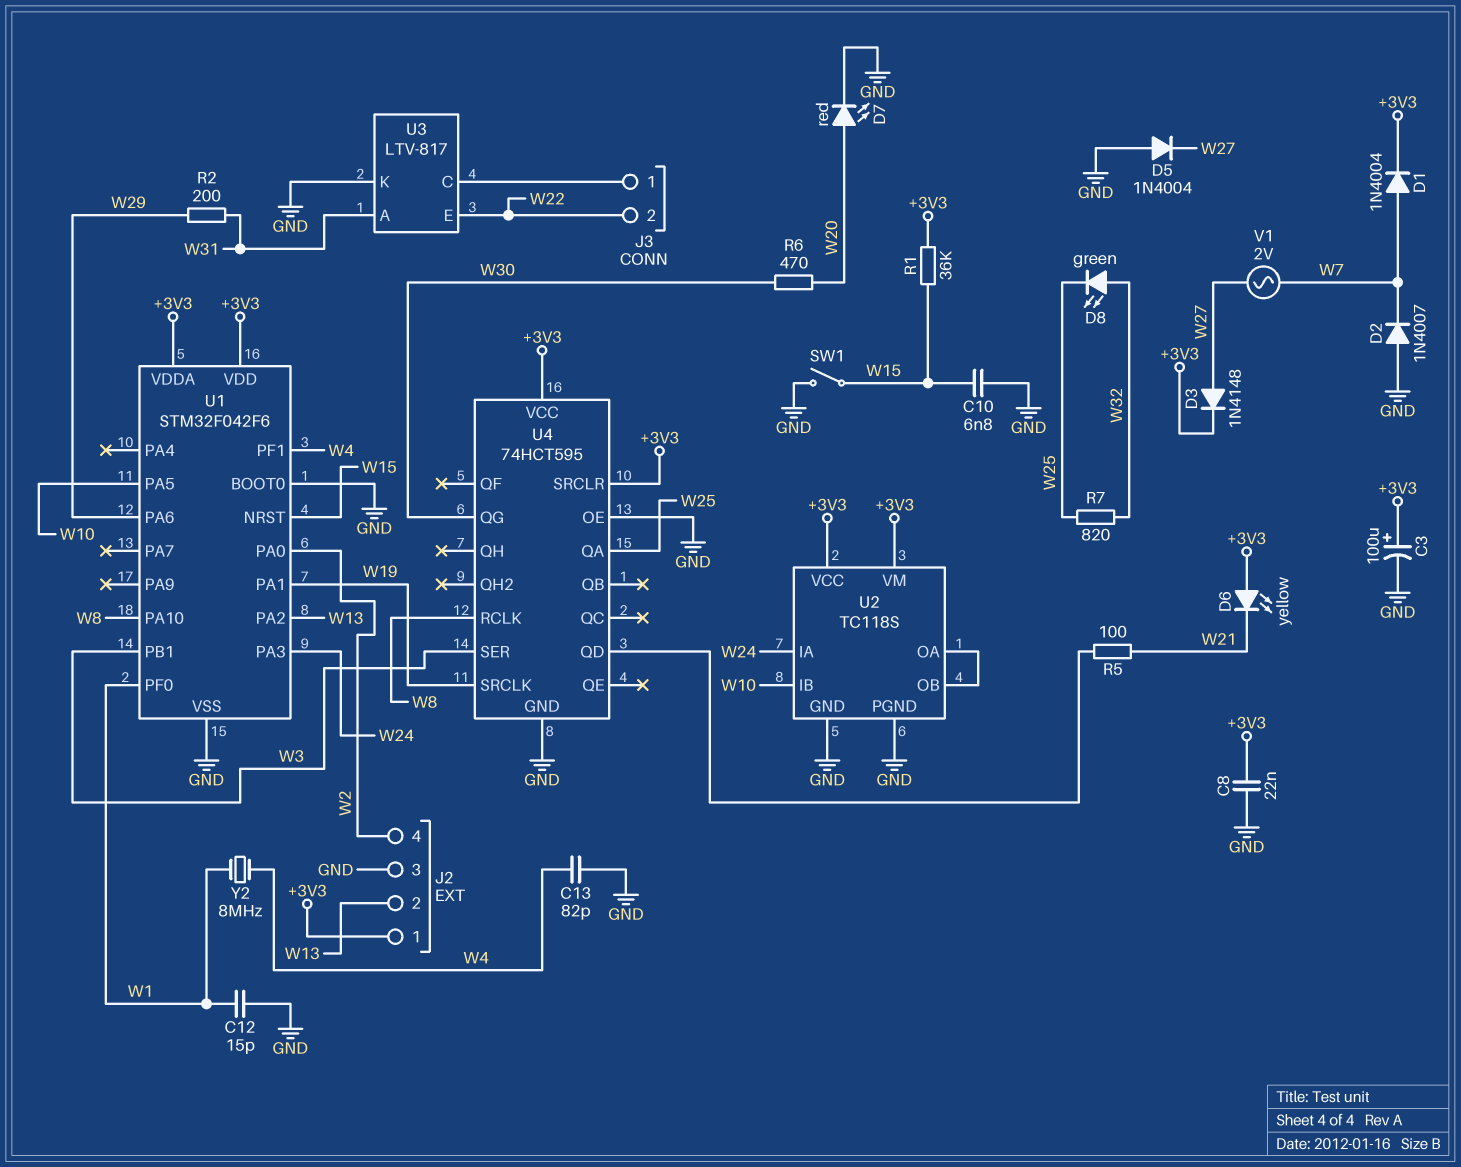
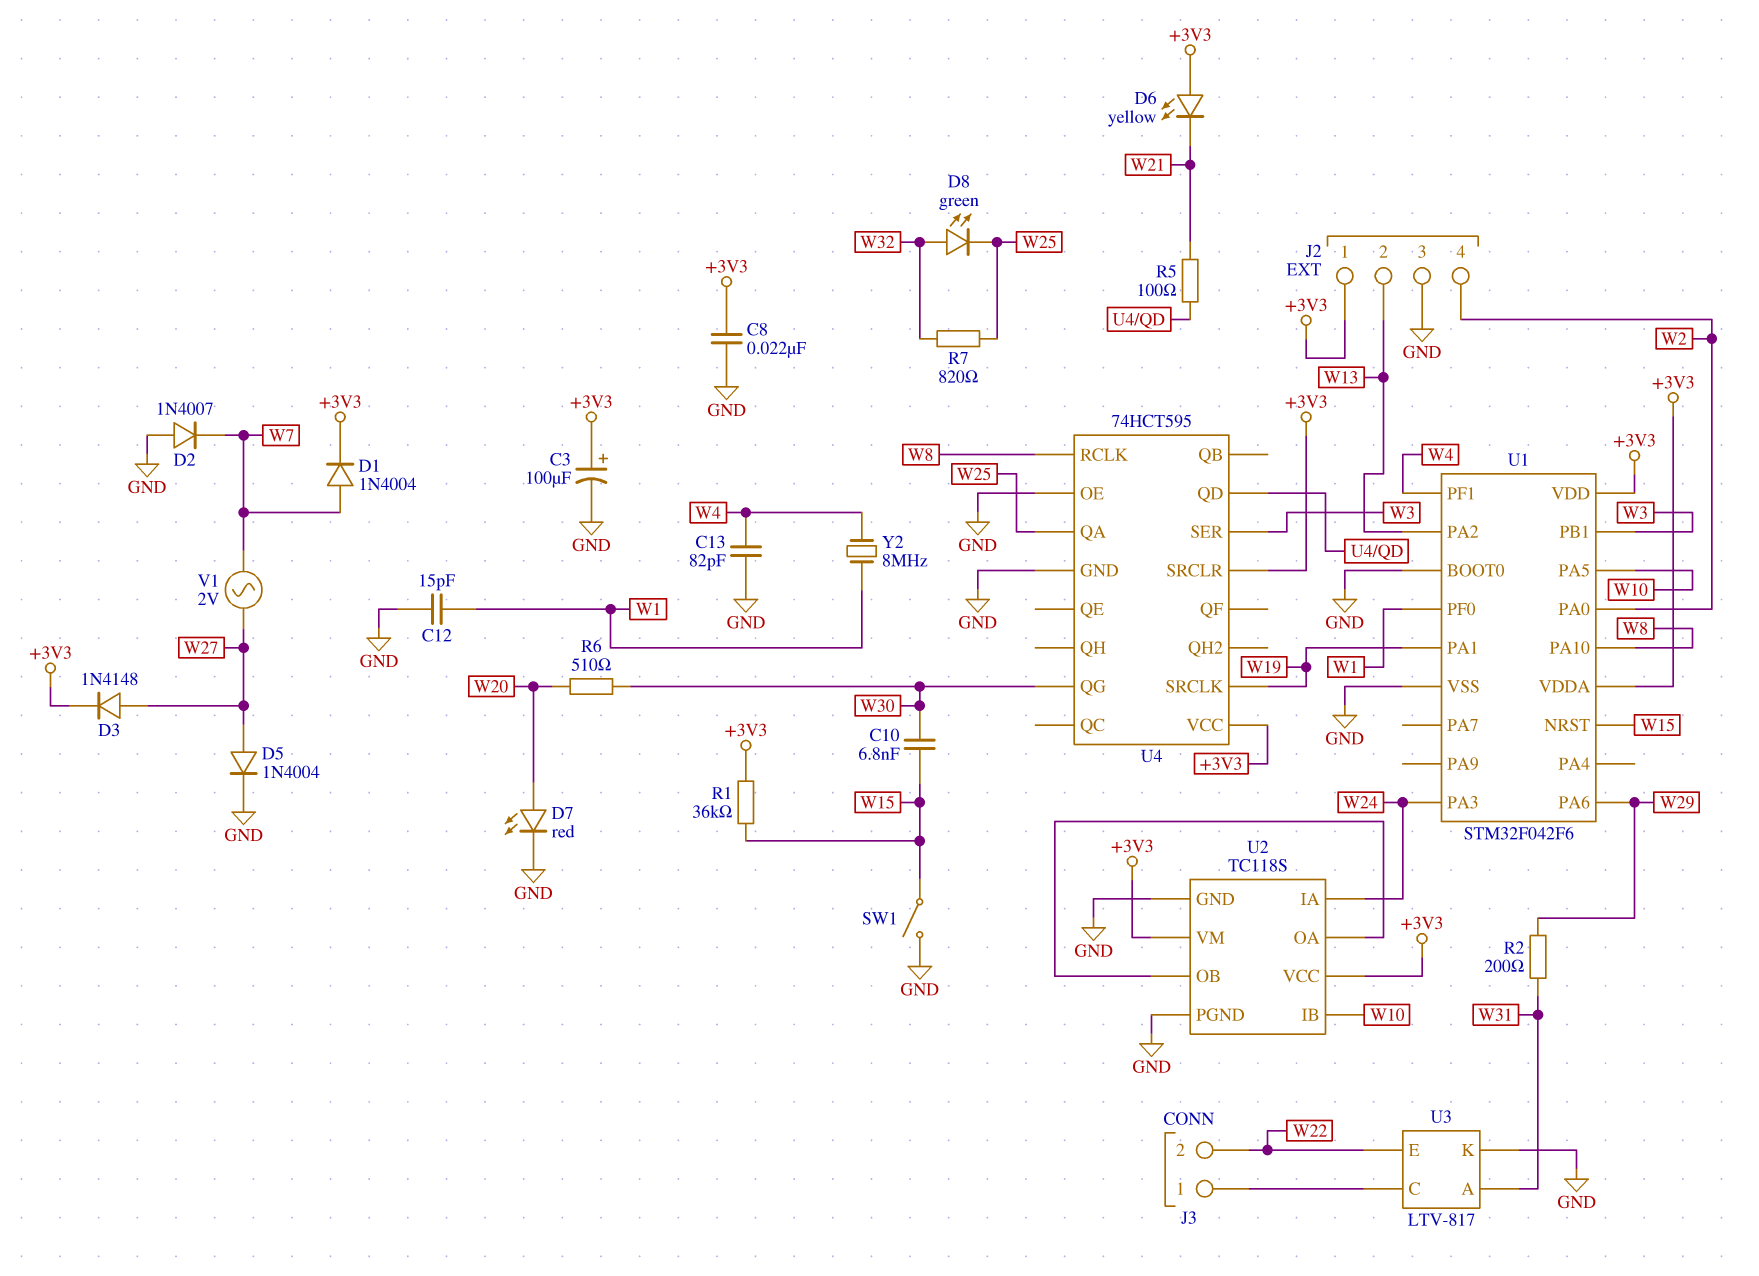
C10: 6.8nF (GND, W15) -> 6.8nF (W15, W30)
D5: diode 1N4004 (A GND, K W27) -> diode 1N4004 (A W27, K GND)
R6: 470 (W20, W30) -> 510 (W20, W30)

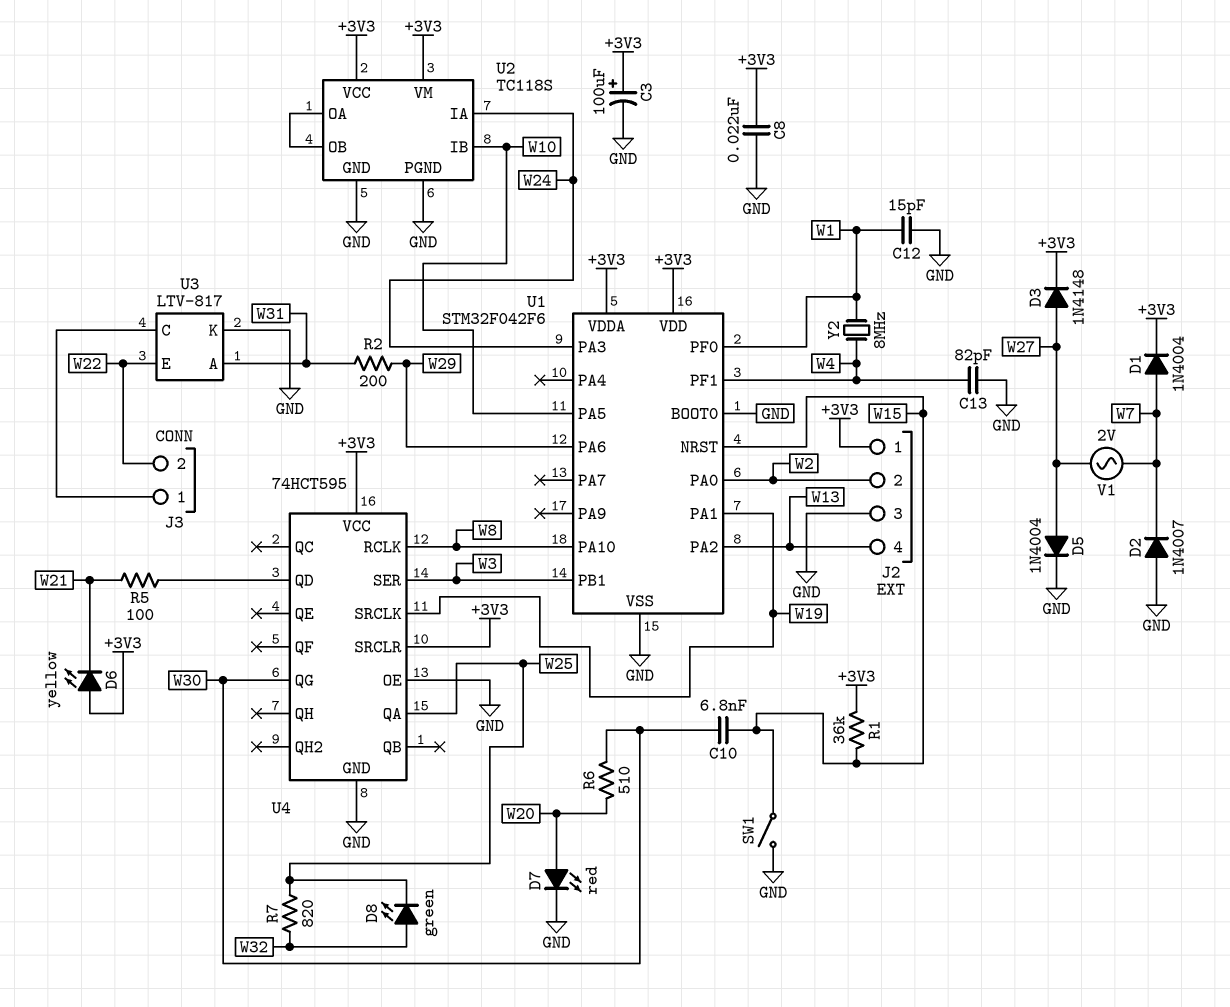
J2 pin 2: W13 -> W2
J2 pin 4: W2 -> W13

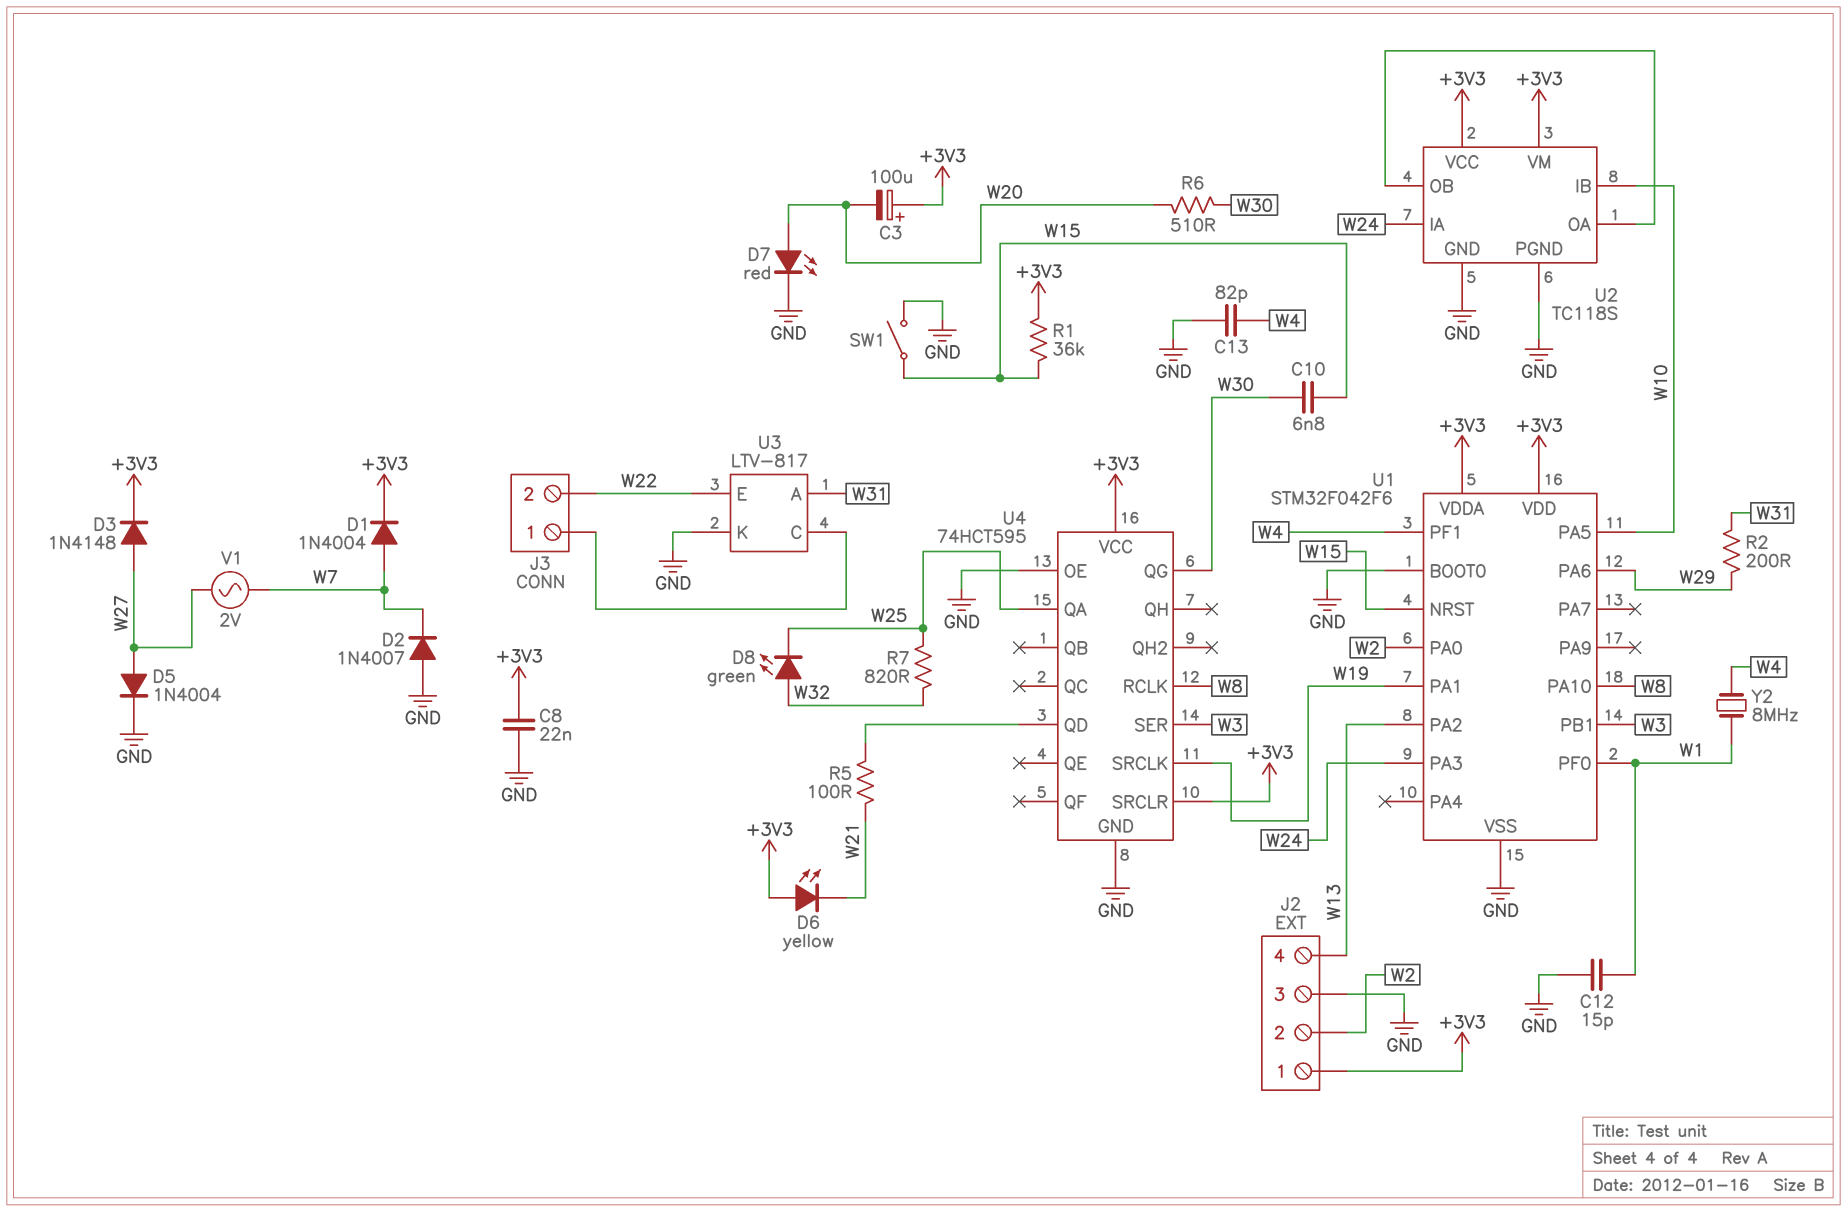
C3: 100uF (plus +3V3, minus GND) -> 100uF (plus +3V3, minus W20)

